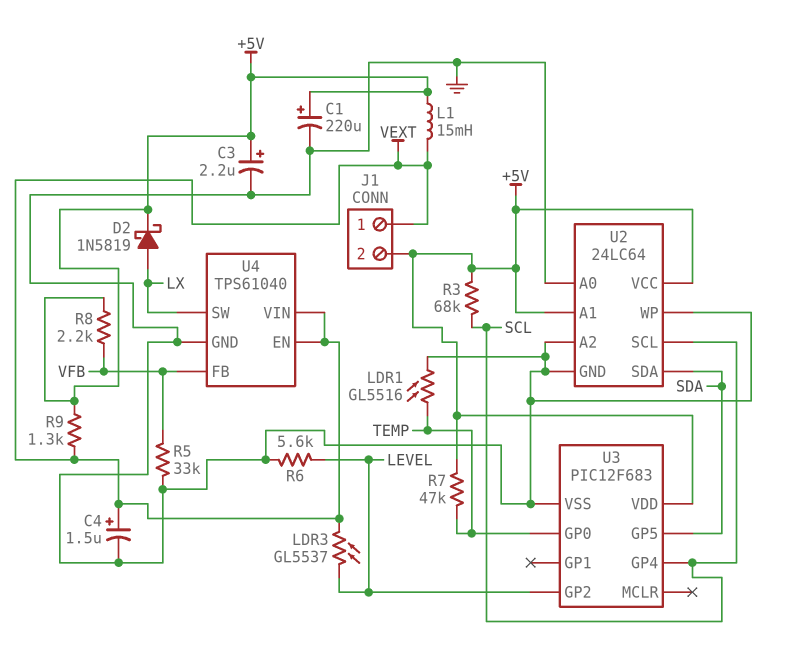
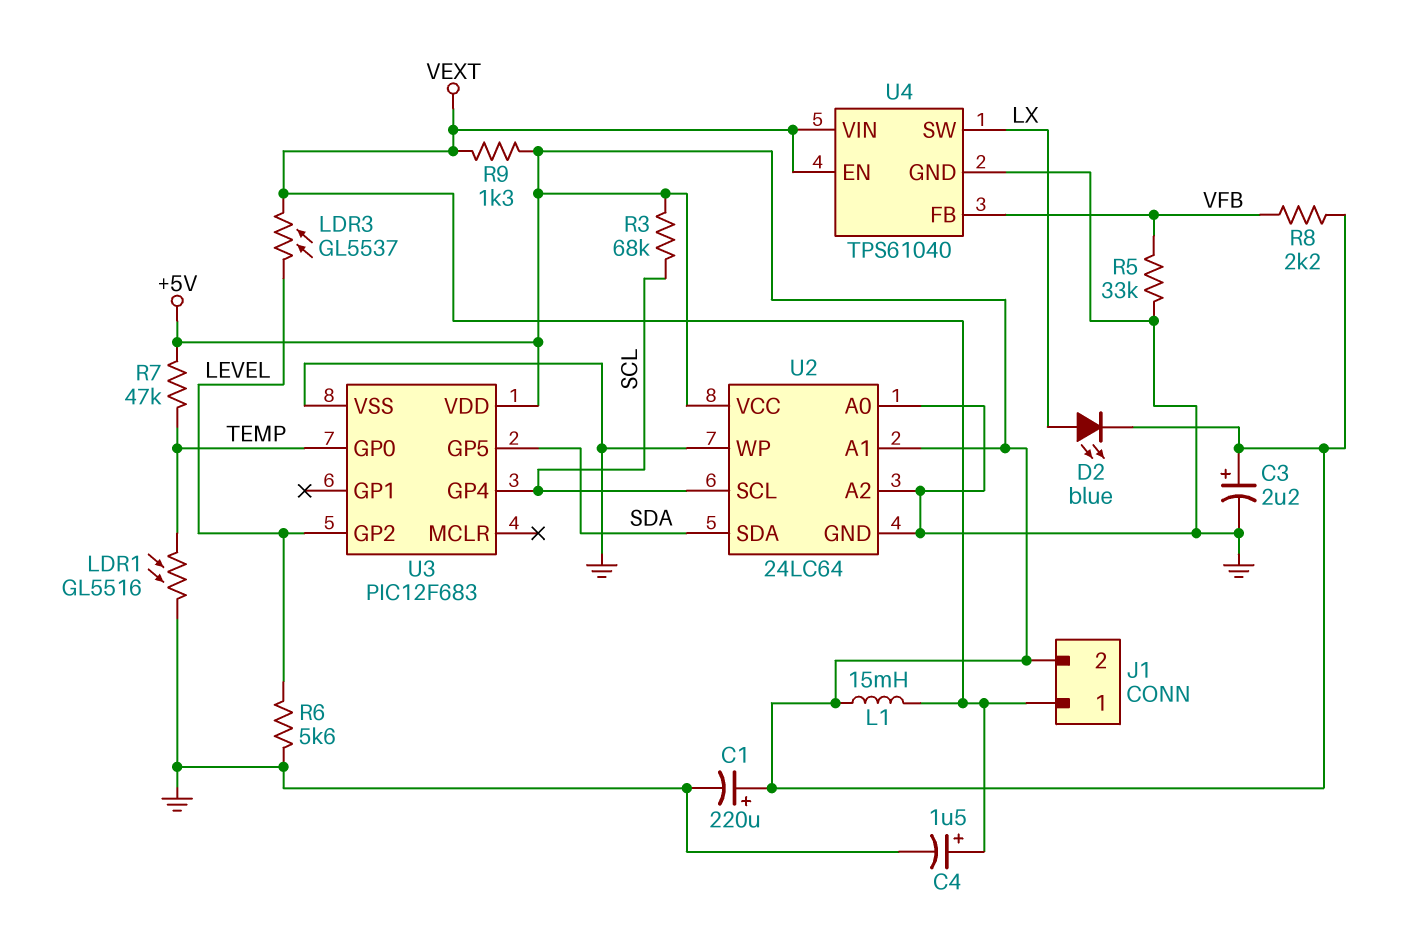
D2: schottky 1N5819 (A LX, K +5V) -> LED blue (A LX, K +5V)

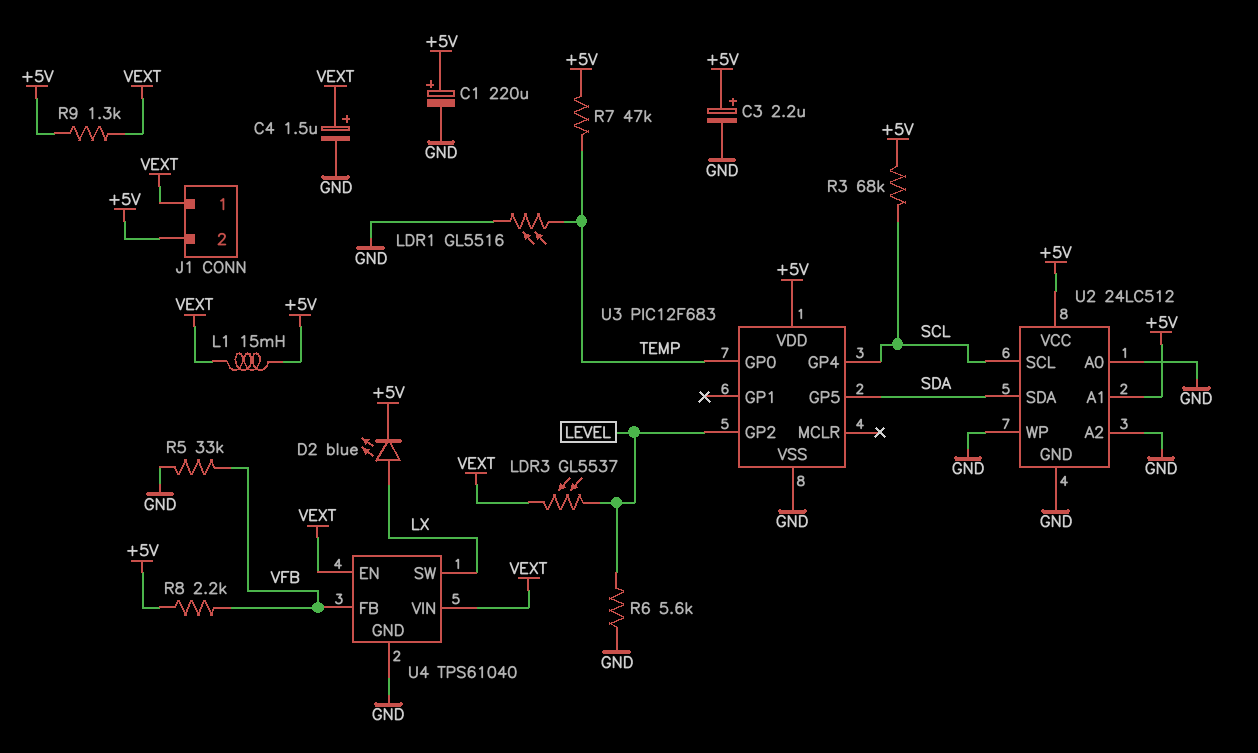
U2: 24LC64 -> 24LC512

